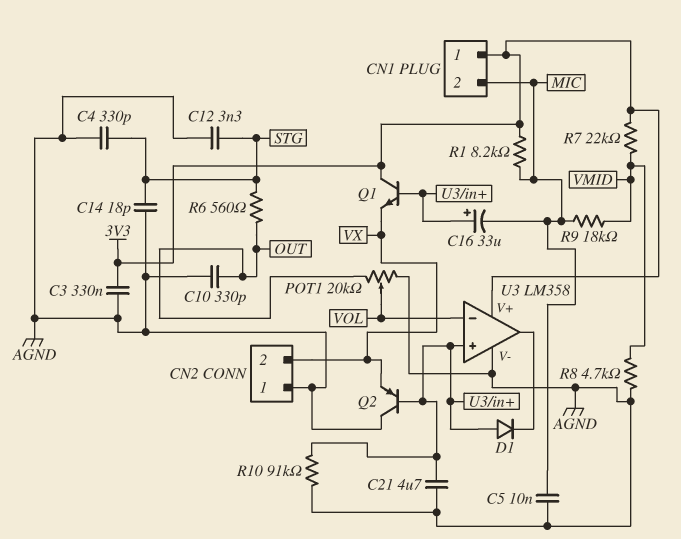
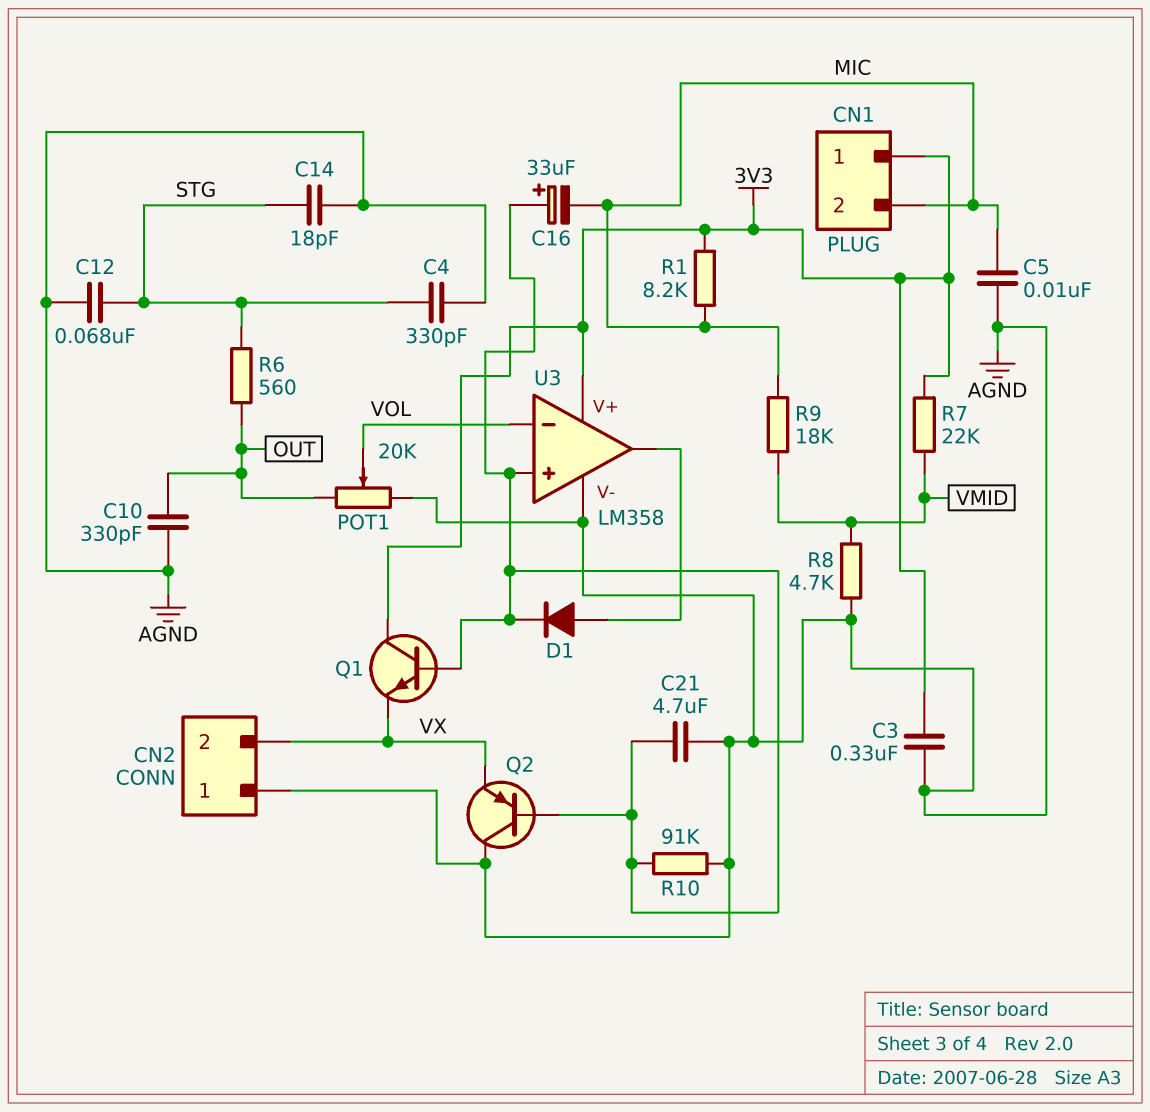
C12: 3.3nF (AGND, STG) -> 68nF (AGND, STG)
D1: diode (A U3/in+, K U3/out) -> diode (A U3/out, K U3/in+)

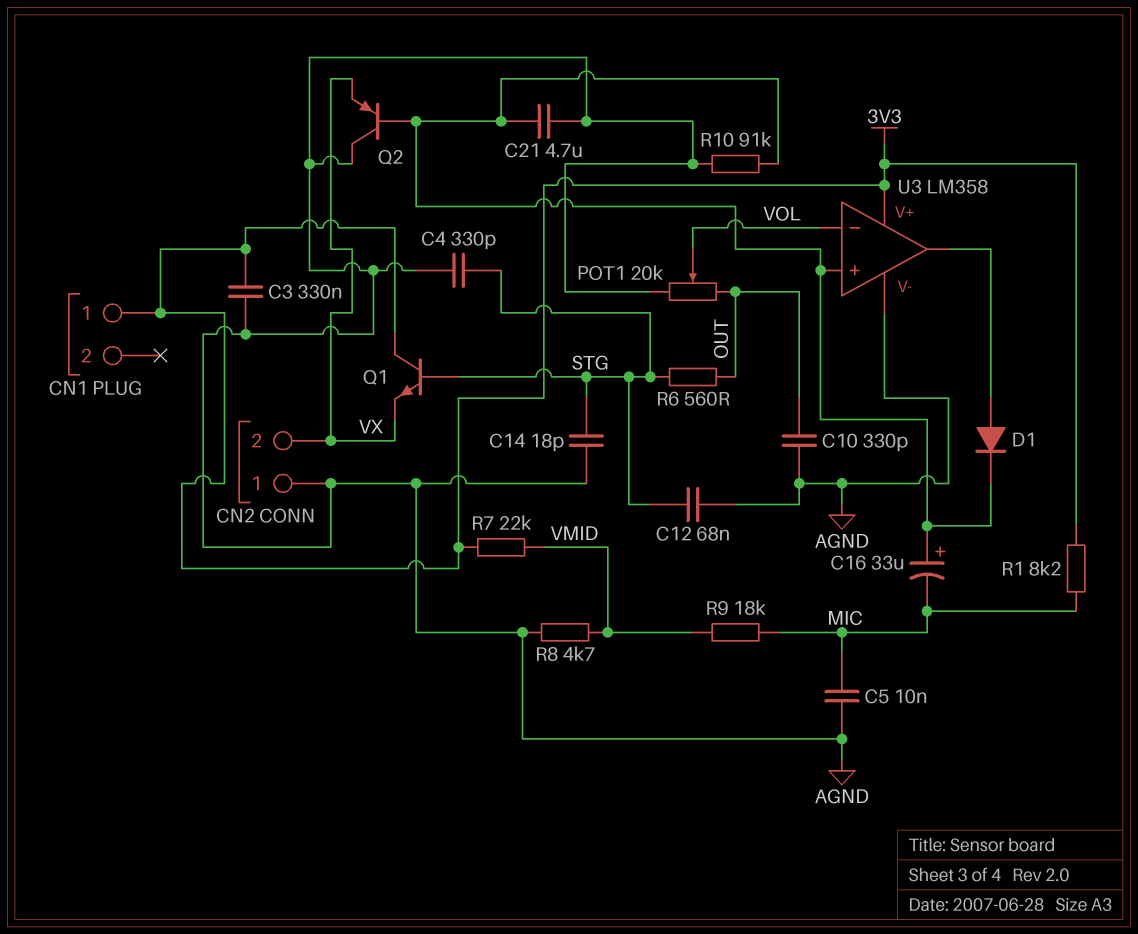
CN1 pin 2: MIC -> none
Q1: NPN (B U3/in+, C 3V3, E VX) -> NPN (B STG, C 3V3, E VX)

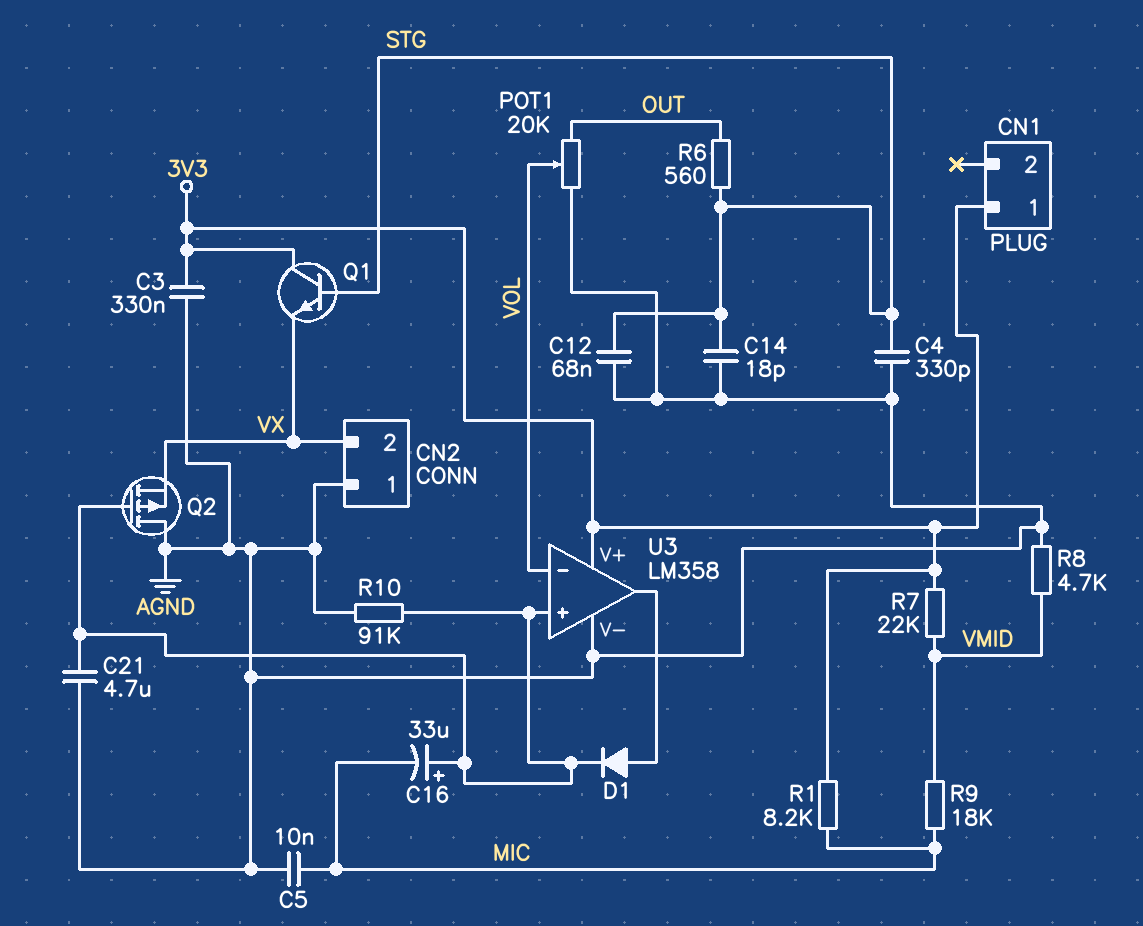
C10: 330pF (AGND, OUT) -> none
Q2: PNP (B U3/in+, C AGND, E VX) -> PMOS (G U3/in+, D AGND, S VX)

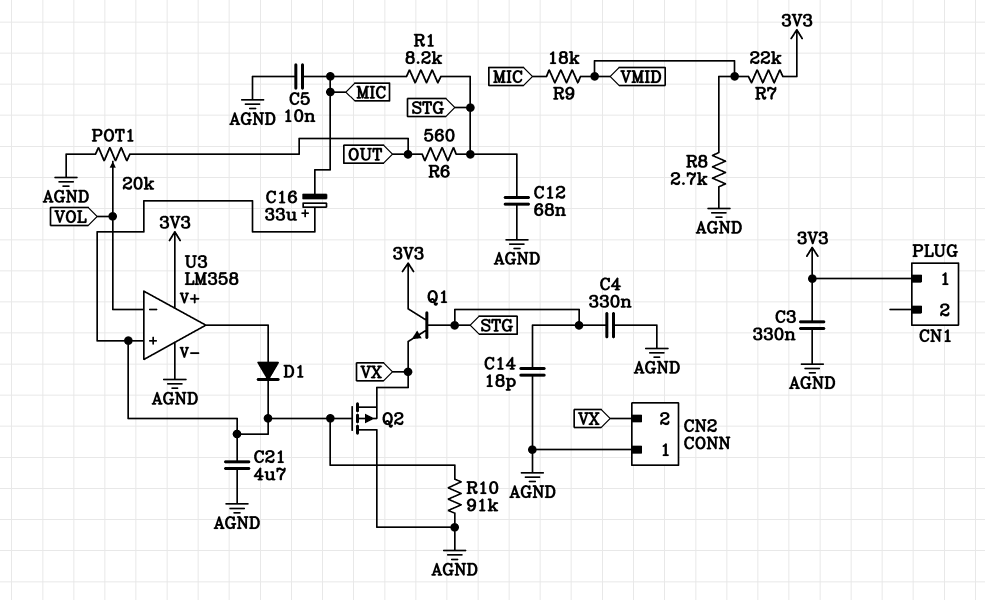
C4: 330pF (AGND, STG) -> 330nF (AGND, STG)
R1: 8.2k (3V3, MIC) -> 8.2k (MIC, STG)
R8: 4.7k (AGND, VMID) -> 2.7k (AGND, VMID)

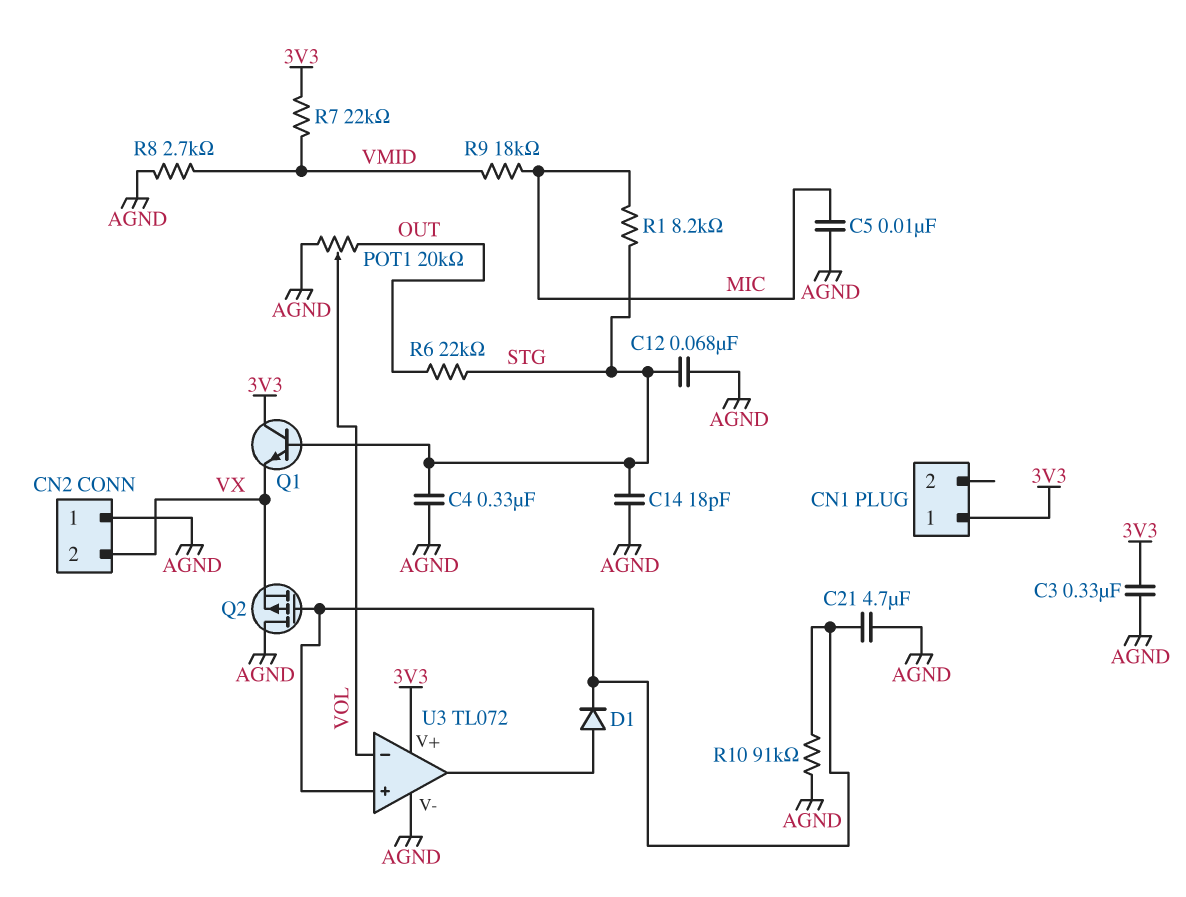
C16: 33uF (plus U3/in+, minus MIC) -> none
R6: 560 (OUT, STG) -> 22k (OUT, STG)
U3: LM358 -> TL072

